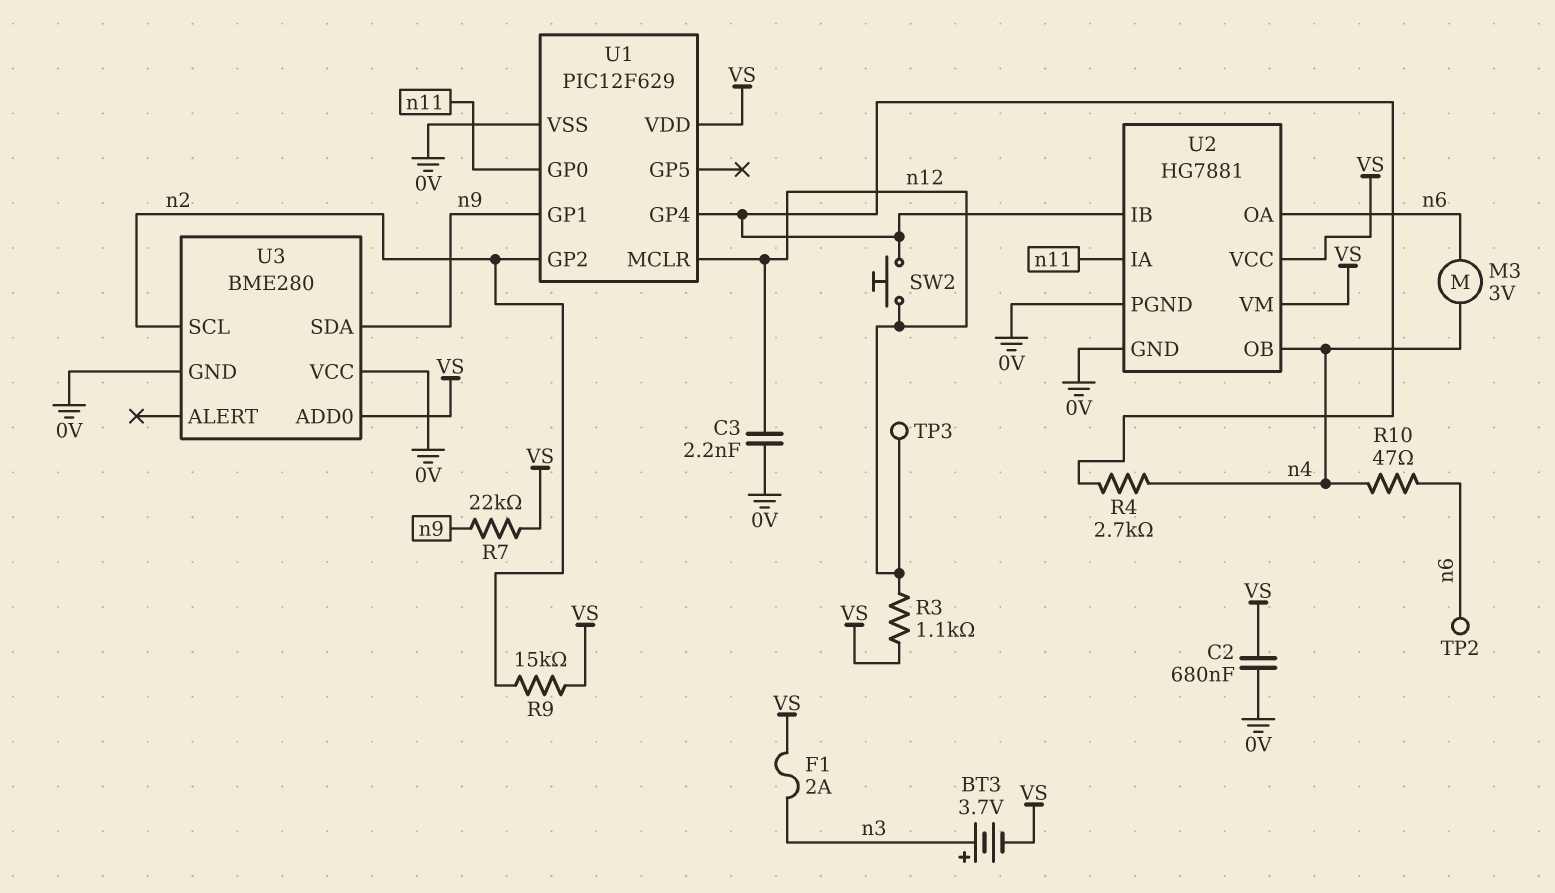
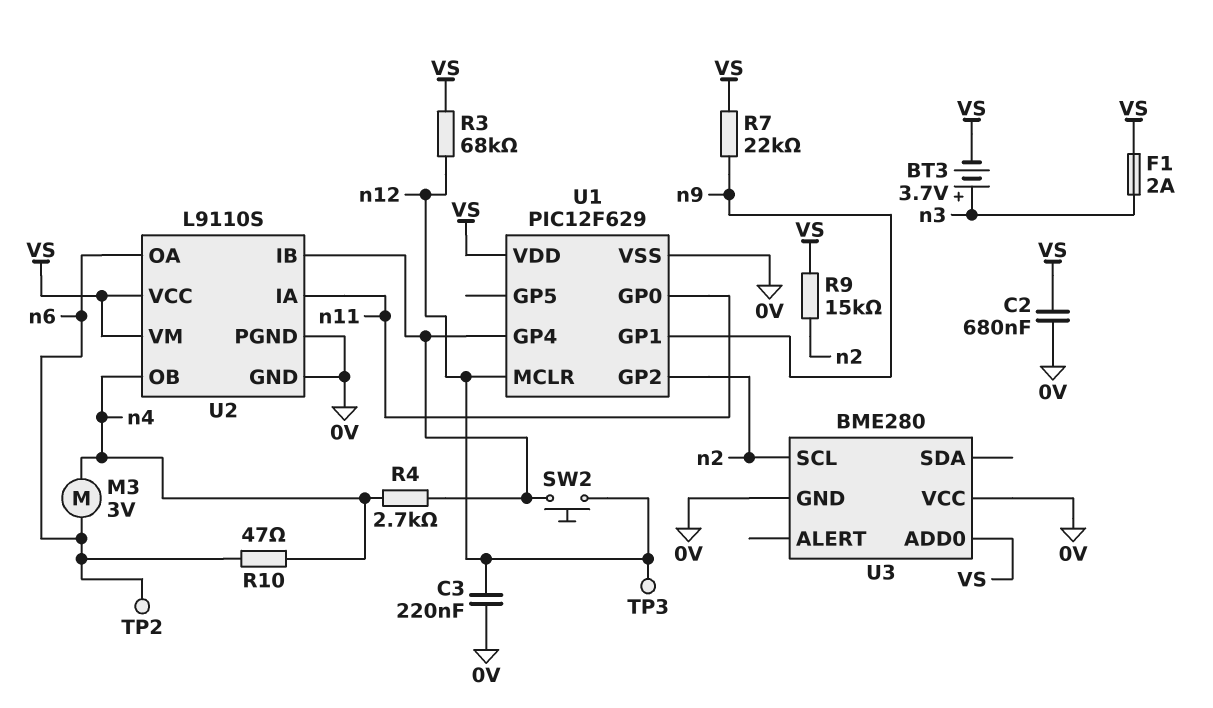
C3: 2.2nF (0V, n12) -> 220nF (0V, n12)
R3: 1.1k (VS, n12) -> 68k (VS, n12)
U2: HG7881 -> L9110S
U3 pin SDA: n9 -> none

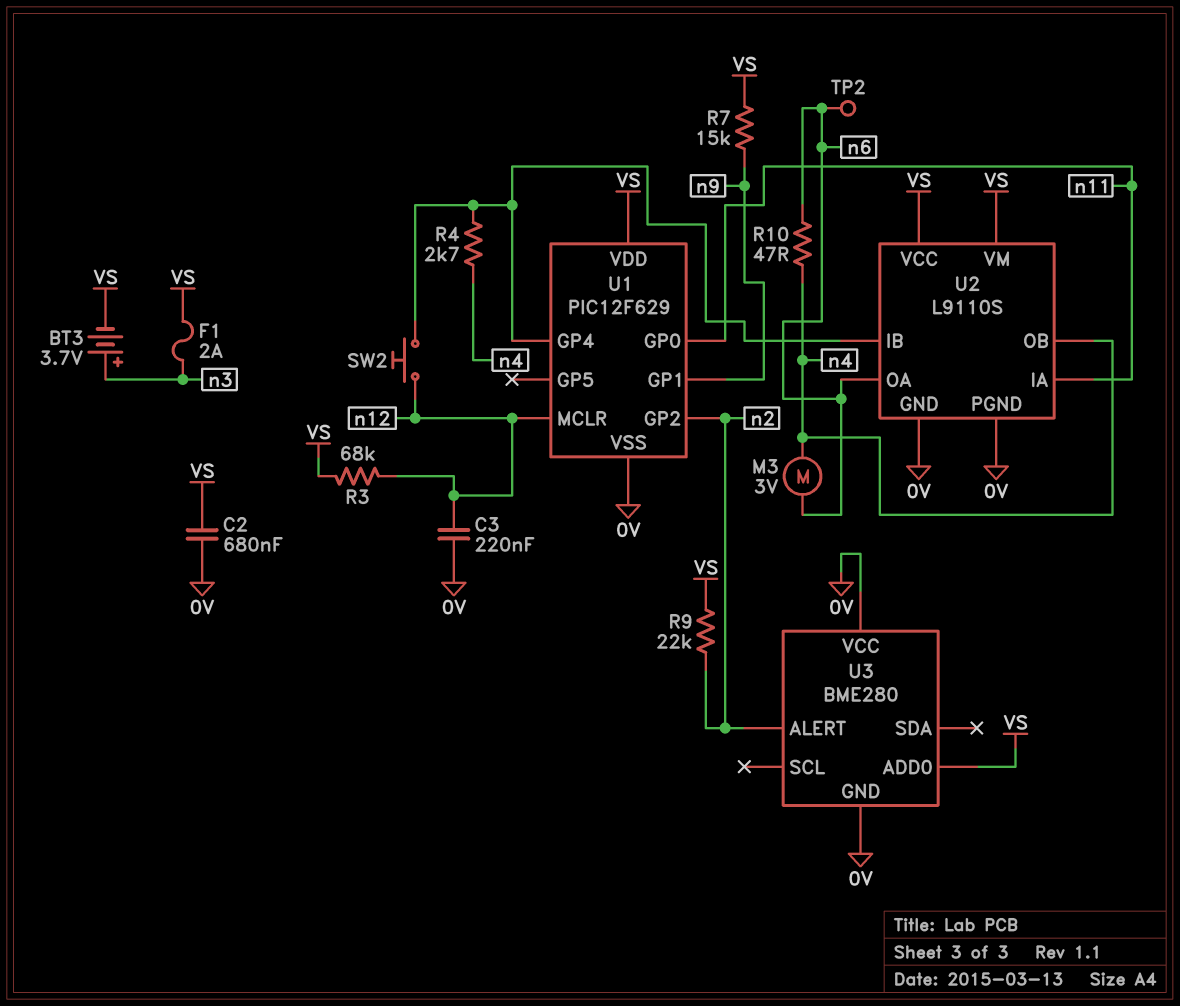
R7: 22k (VS, n9) -> 15k (VS, n9)
R9: 15k (VS, n2) -> 22k (VS, n2)
TP3: test point (n12) -> none
U3 pin ALERT: none -> n2
U3 pin SCL: n2 -> none

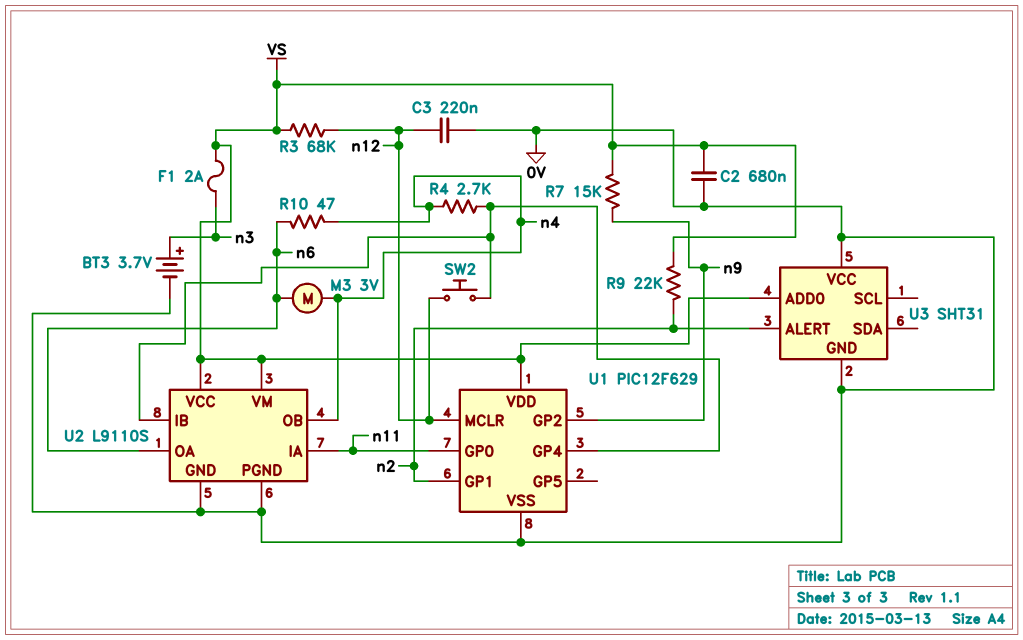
BT3: 3.7V (plus n3, minus VS) -> 3.7V (plus n3, minus 0V)
TP2: test point (n6) -> none
U1 pin GP1: n9 -> n2
U1 pin GP2: n2 -> n9
U3: BME280 -> SHT31

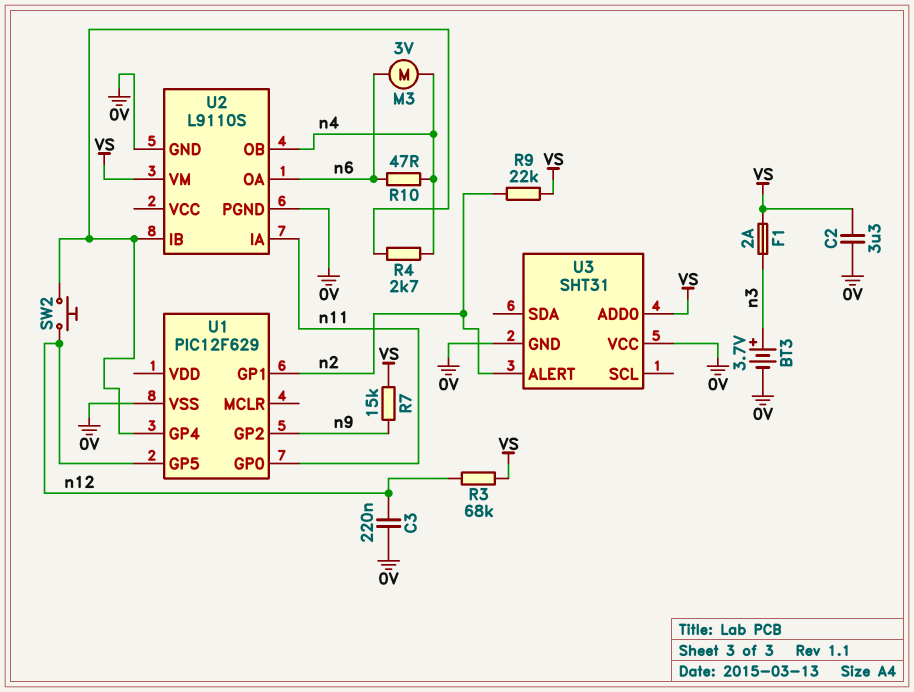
C2: 680nF (0V, VS) -> 3.3uF (0V, VS)
U1 pin GP5: none -> n12
U1 pin MCLR: n12 -> none
U1 pin VDD: VS -> none
U2 pin VCC: VS -> none

